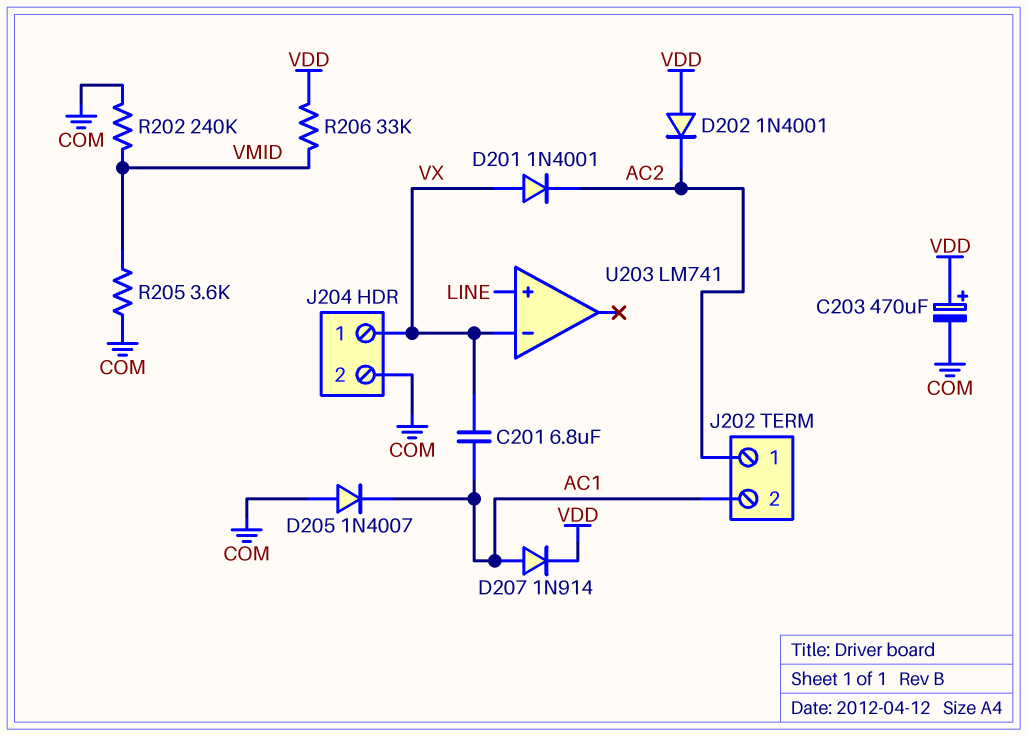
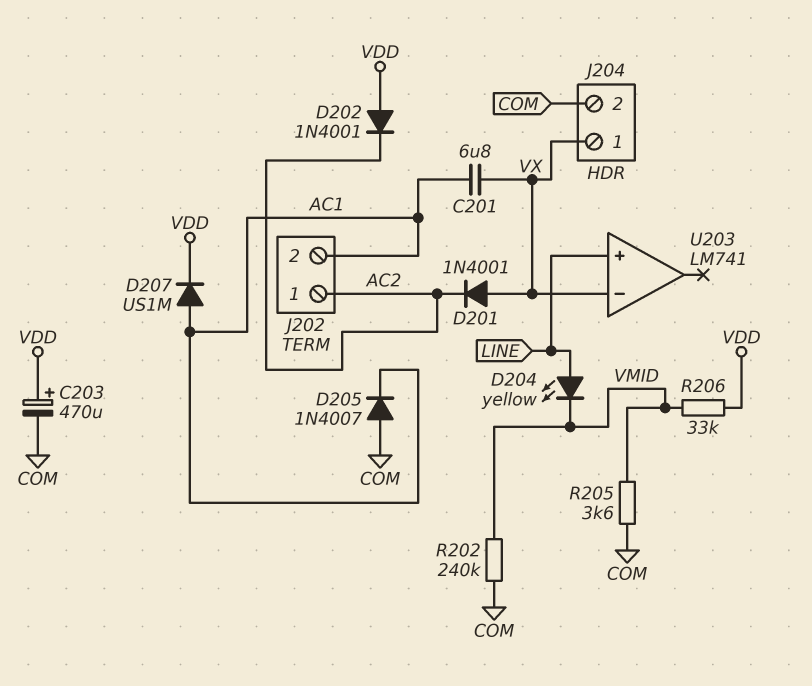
D204: none -> LED yellow (A LINE, K VMID)
D207: diode 1N914 (A AC1, K VDD) -> diode US1M (A AC1, K VDD)

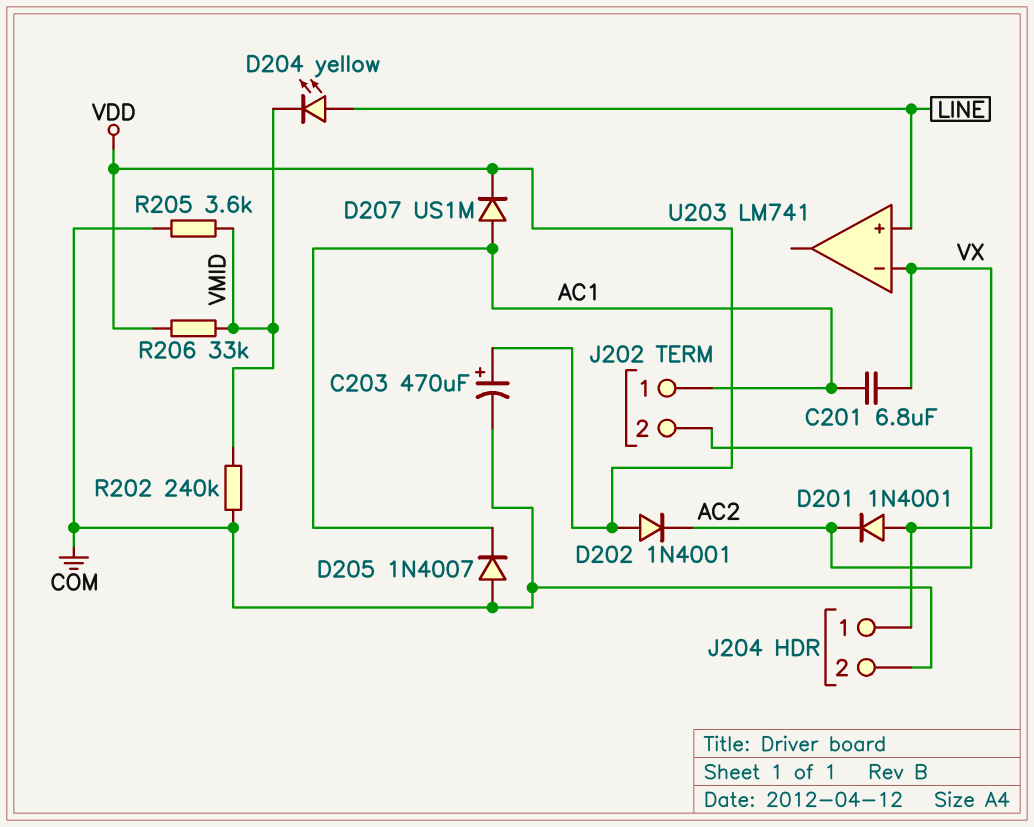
J202 pin 1: AC2 -> AC1
J202 pin 2: AC1 -> AC2

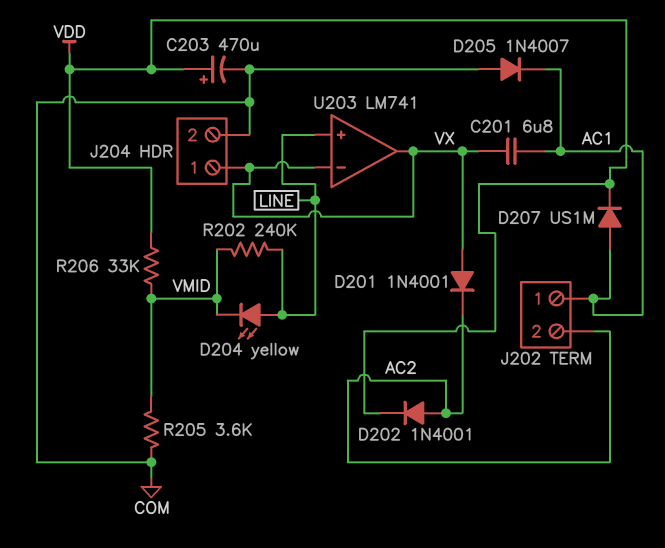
D202: diode 1N4001 (A VDD, K AC2) -> diode 1N4001 (A AC2, K VDD)
R202: 240k (COM, VMID) -> 240k (LINE, VMID)
U203 pin out: none -> VX

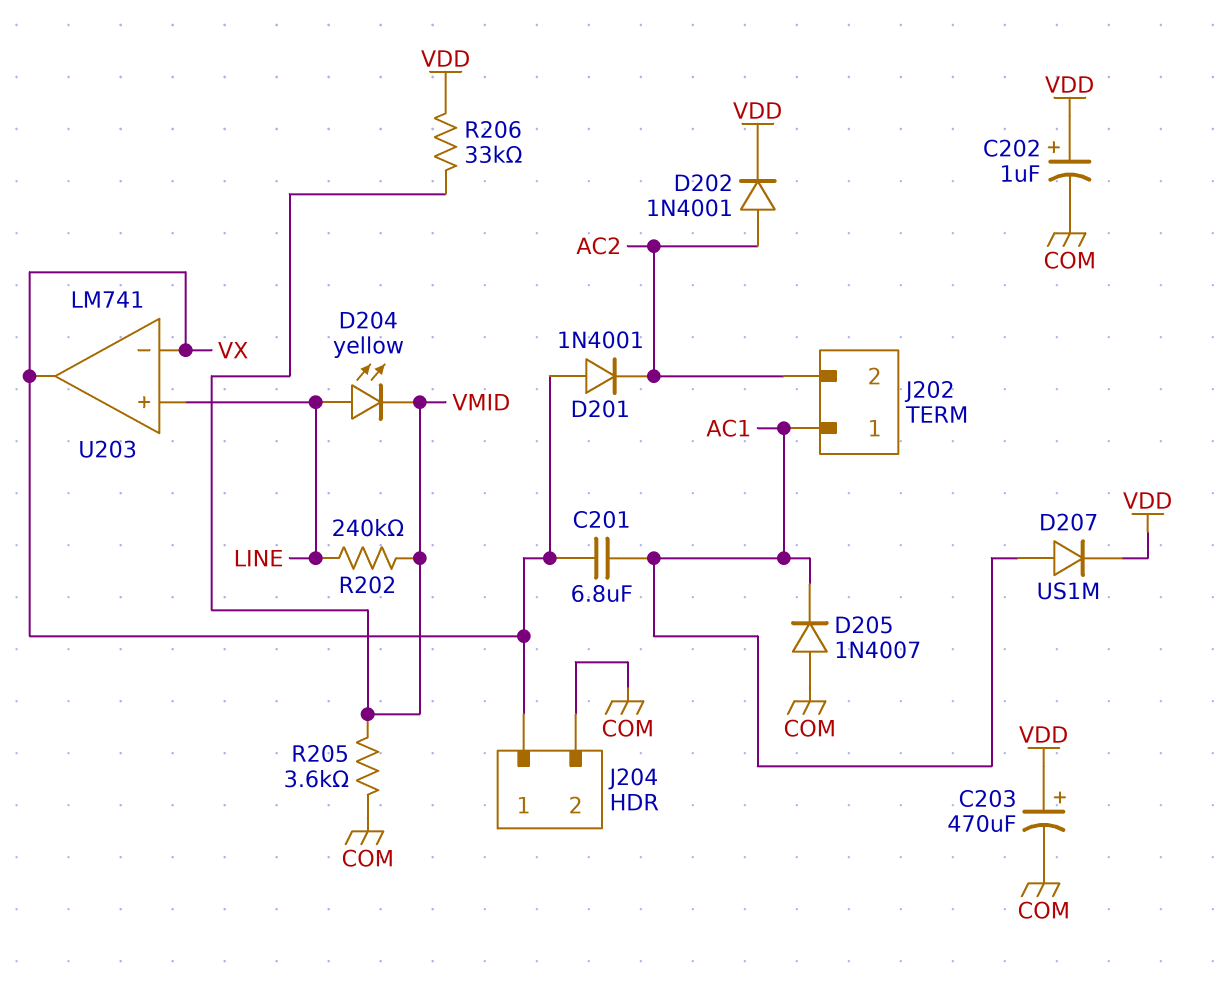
C202: none -> 1uF (plus VDD, minus COM)

